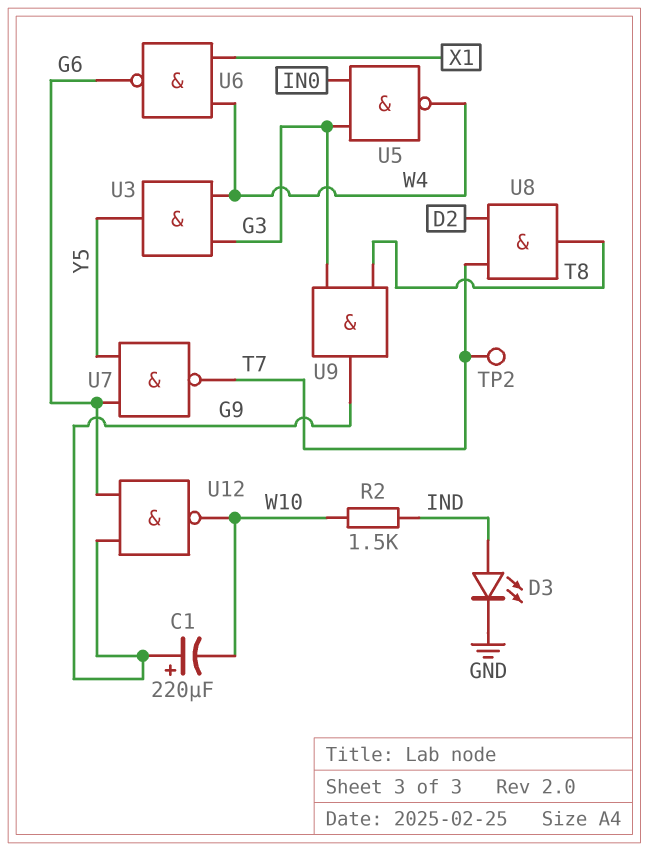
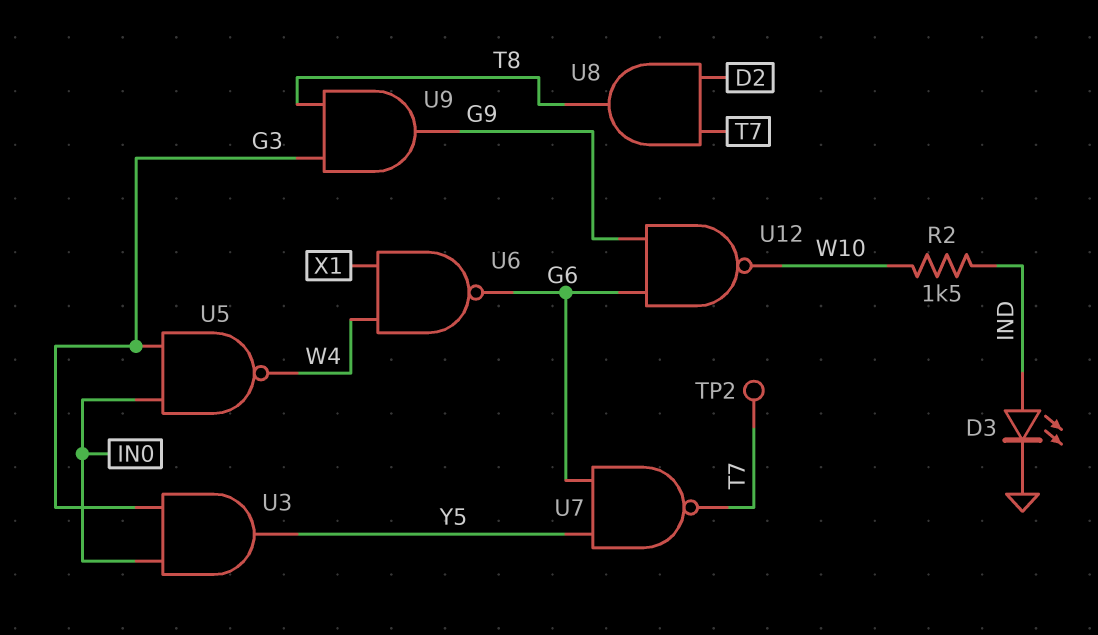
C1: 220uF (plus G9, minus W10) -> none
U3: AND (in G3, in W4, out Y5) -> AND (in G3, in IN0, out Y5)

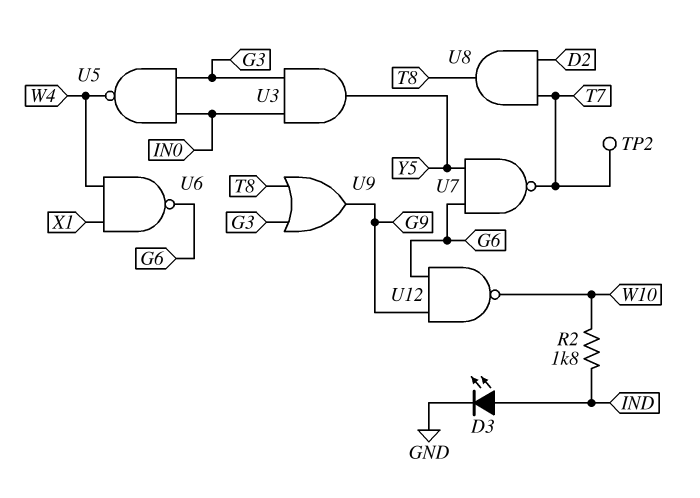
R2: 1.5k (IND, W10) -> 1.8k (IND, W10)
U9: AND (in G3, in T8, out G9) -> OR (in G3, in T8, out G9)

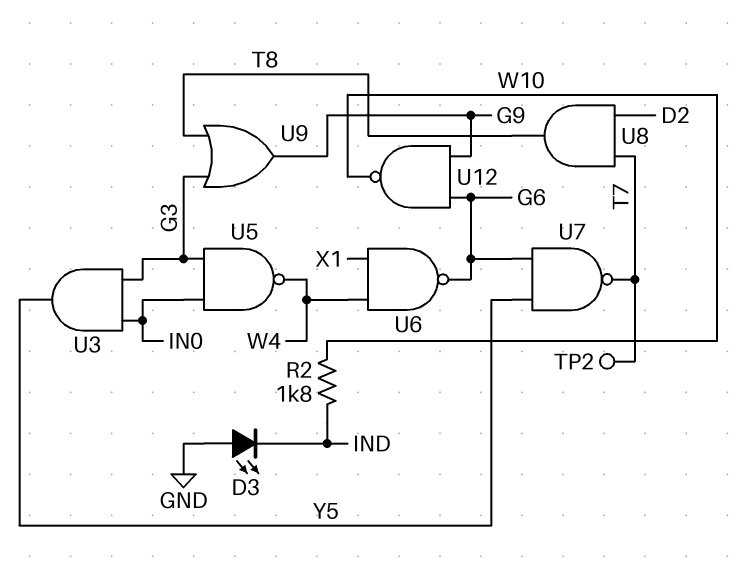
D3: LED (A IND, K GND) -> LED (A GND, K IND)

